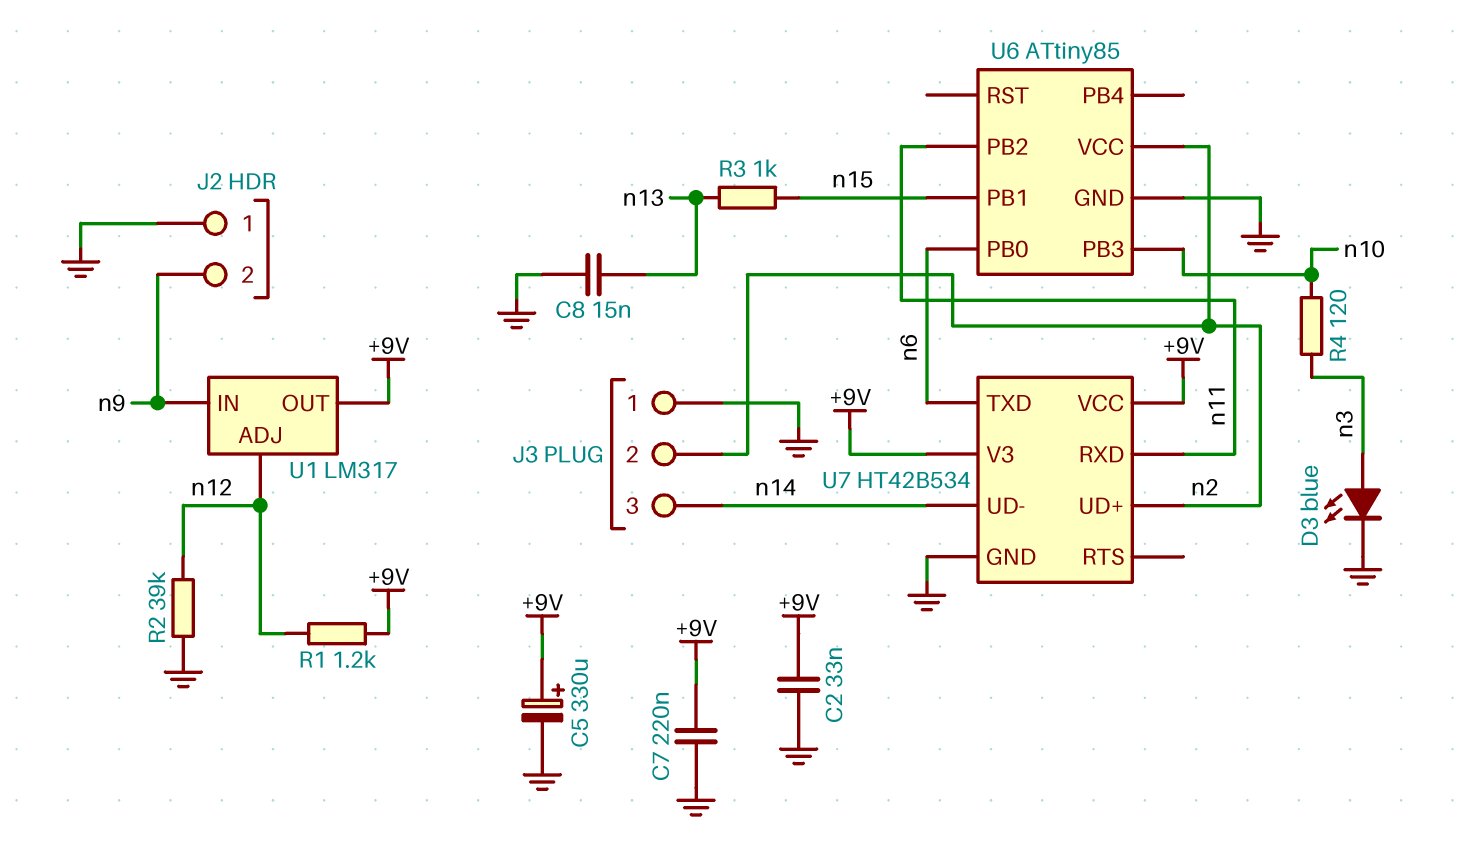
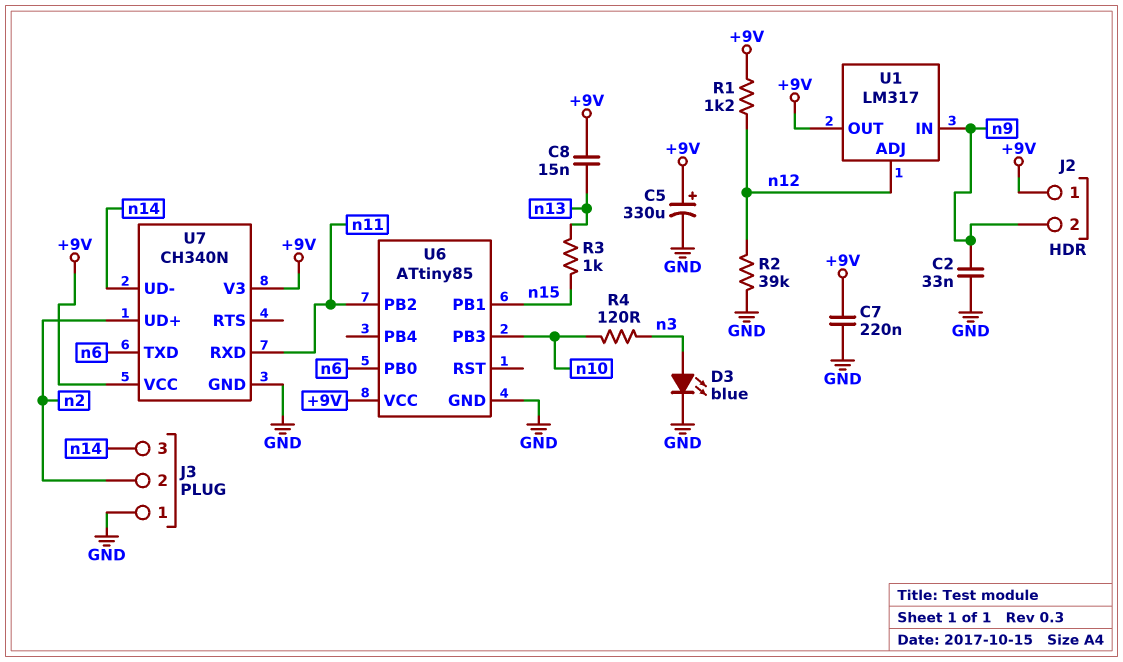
C2: 33nF (+9V, GND) -> 33nF (GND, n9)
C8: 15nF (GND, n13) -> 15nF (+9V, n13)
J2 pin 1: GND -> +9V
U6 pin VCC: n2 -> +9V
U7: HT42B534 -> CH340N

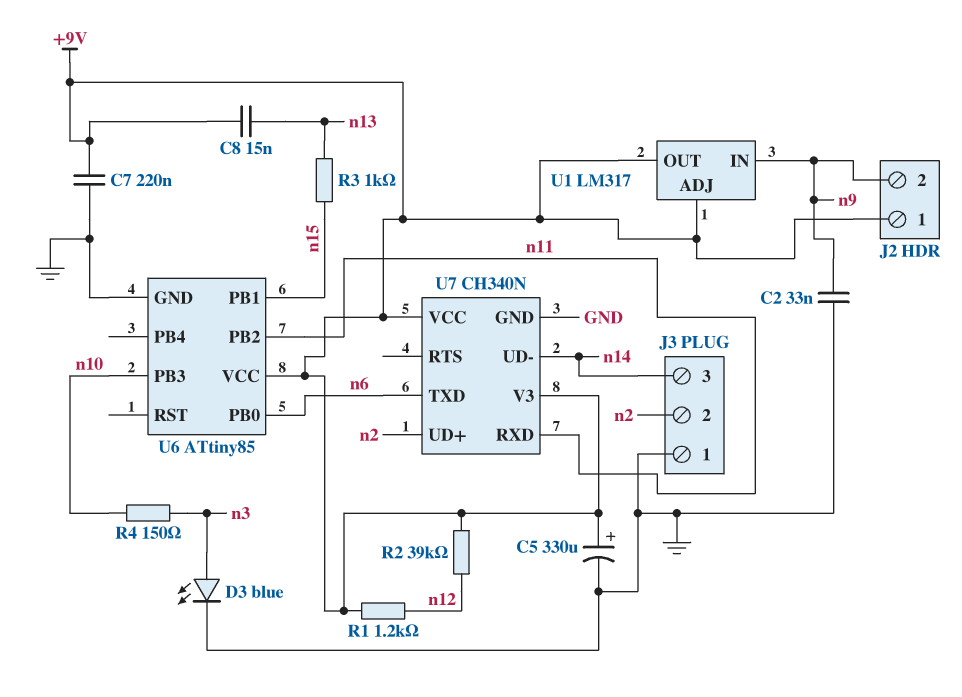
R2: 39k (GND, n12) -> 39k (+9V, n12)
R4: 120 (n3, n10) -> 150 (n3, n10)
U1 pin ADJ: n12 -> +9V

